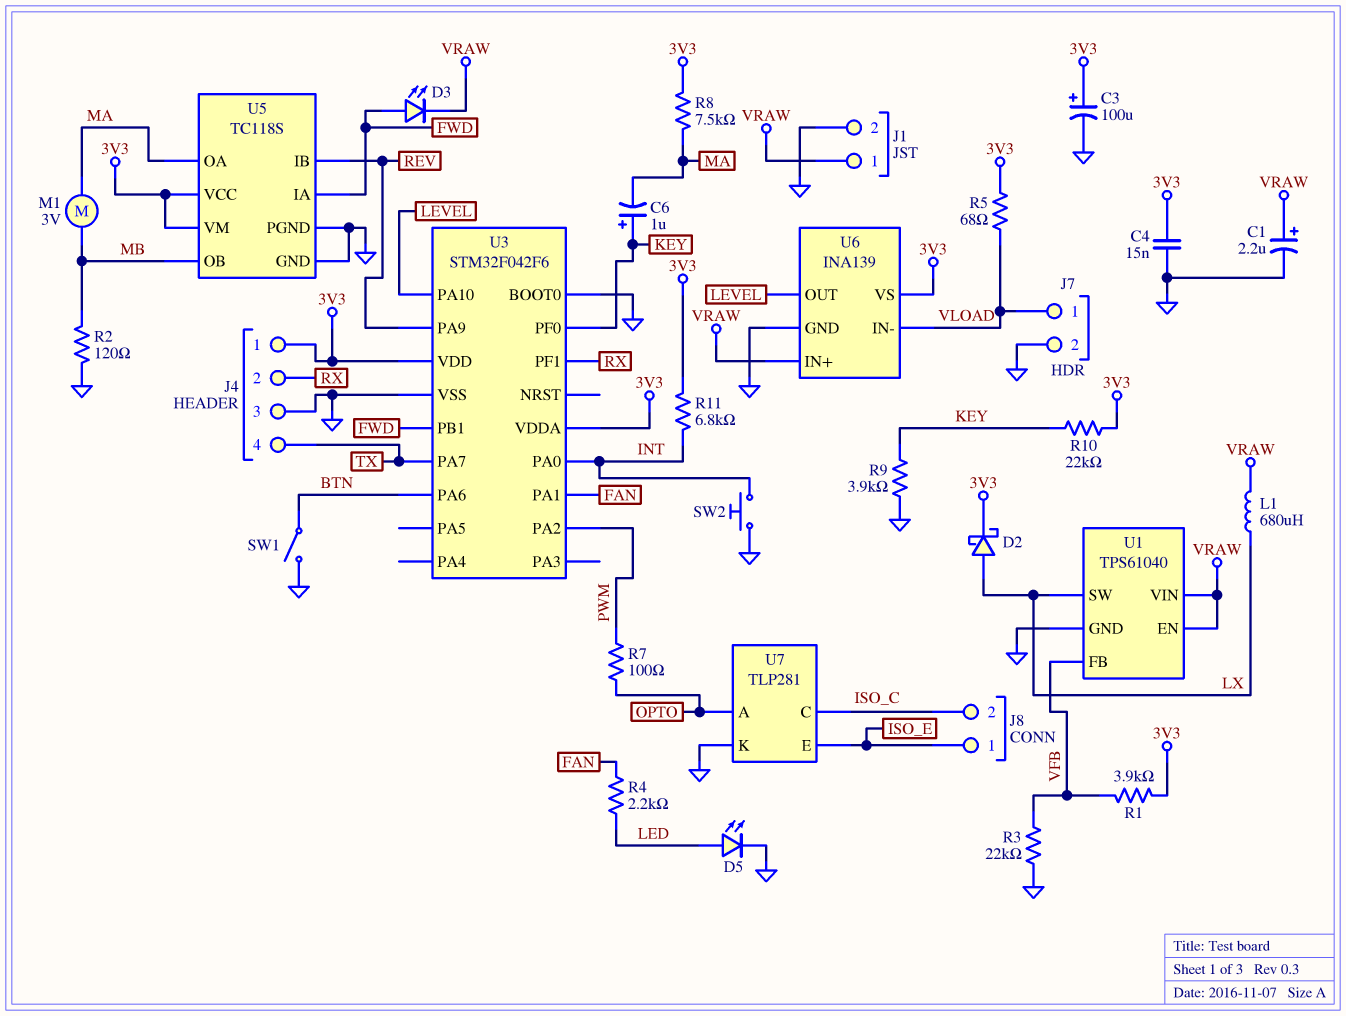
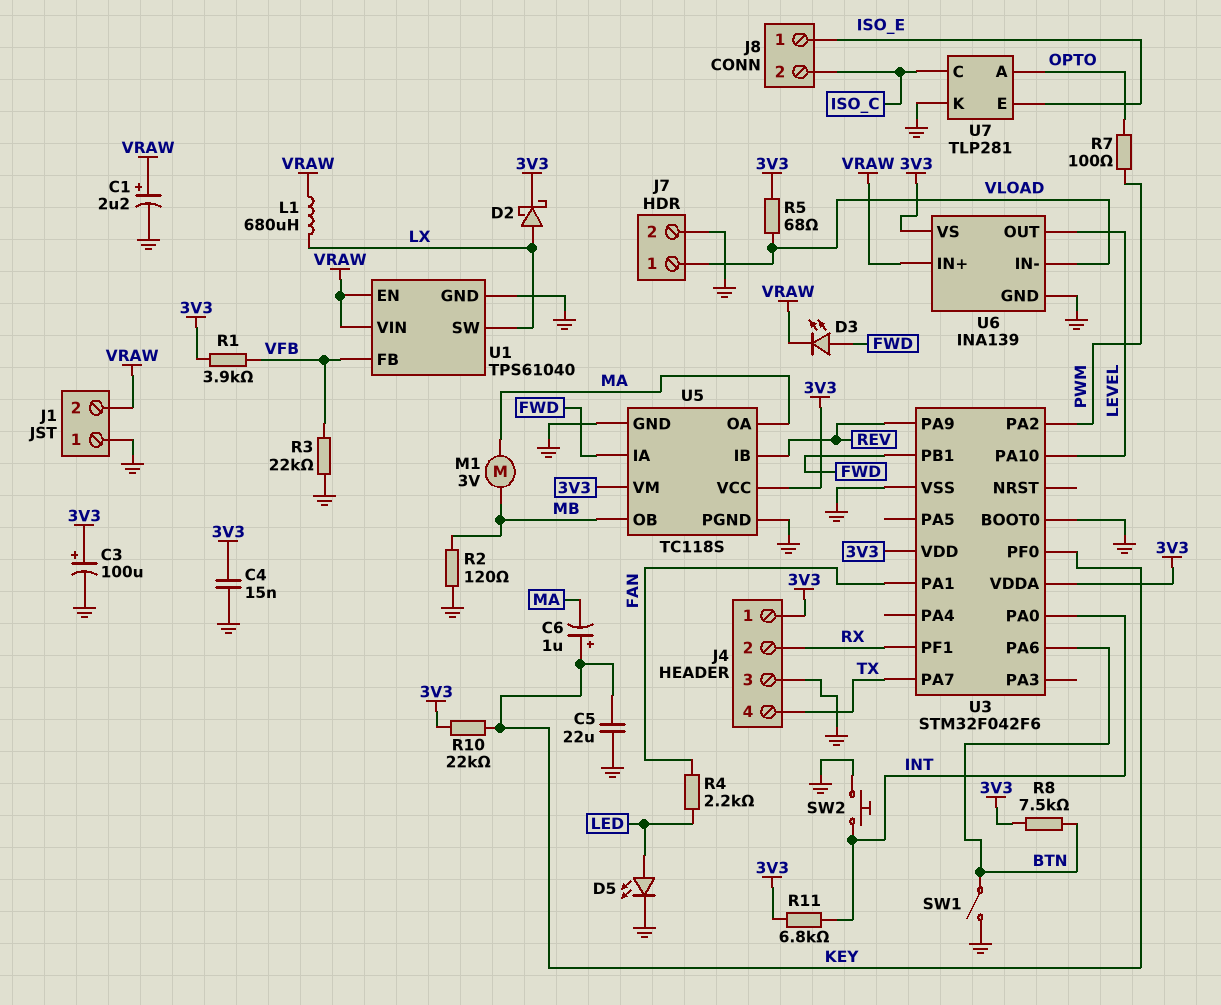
C5: none -> 22uF (GND, KEY)
J1 pin 1: VRAW -> GND
J1 pin 2: GND -> VRAW
R8: 7.5k (3V3, MA) -> 7.5k (3V3, BTN)
R9: 3.9k (GND, KEY) -> none

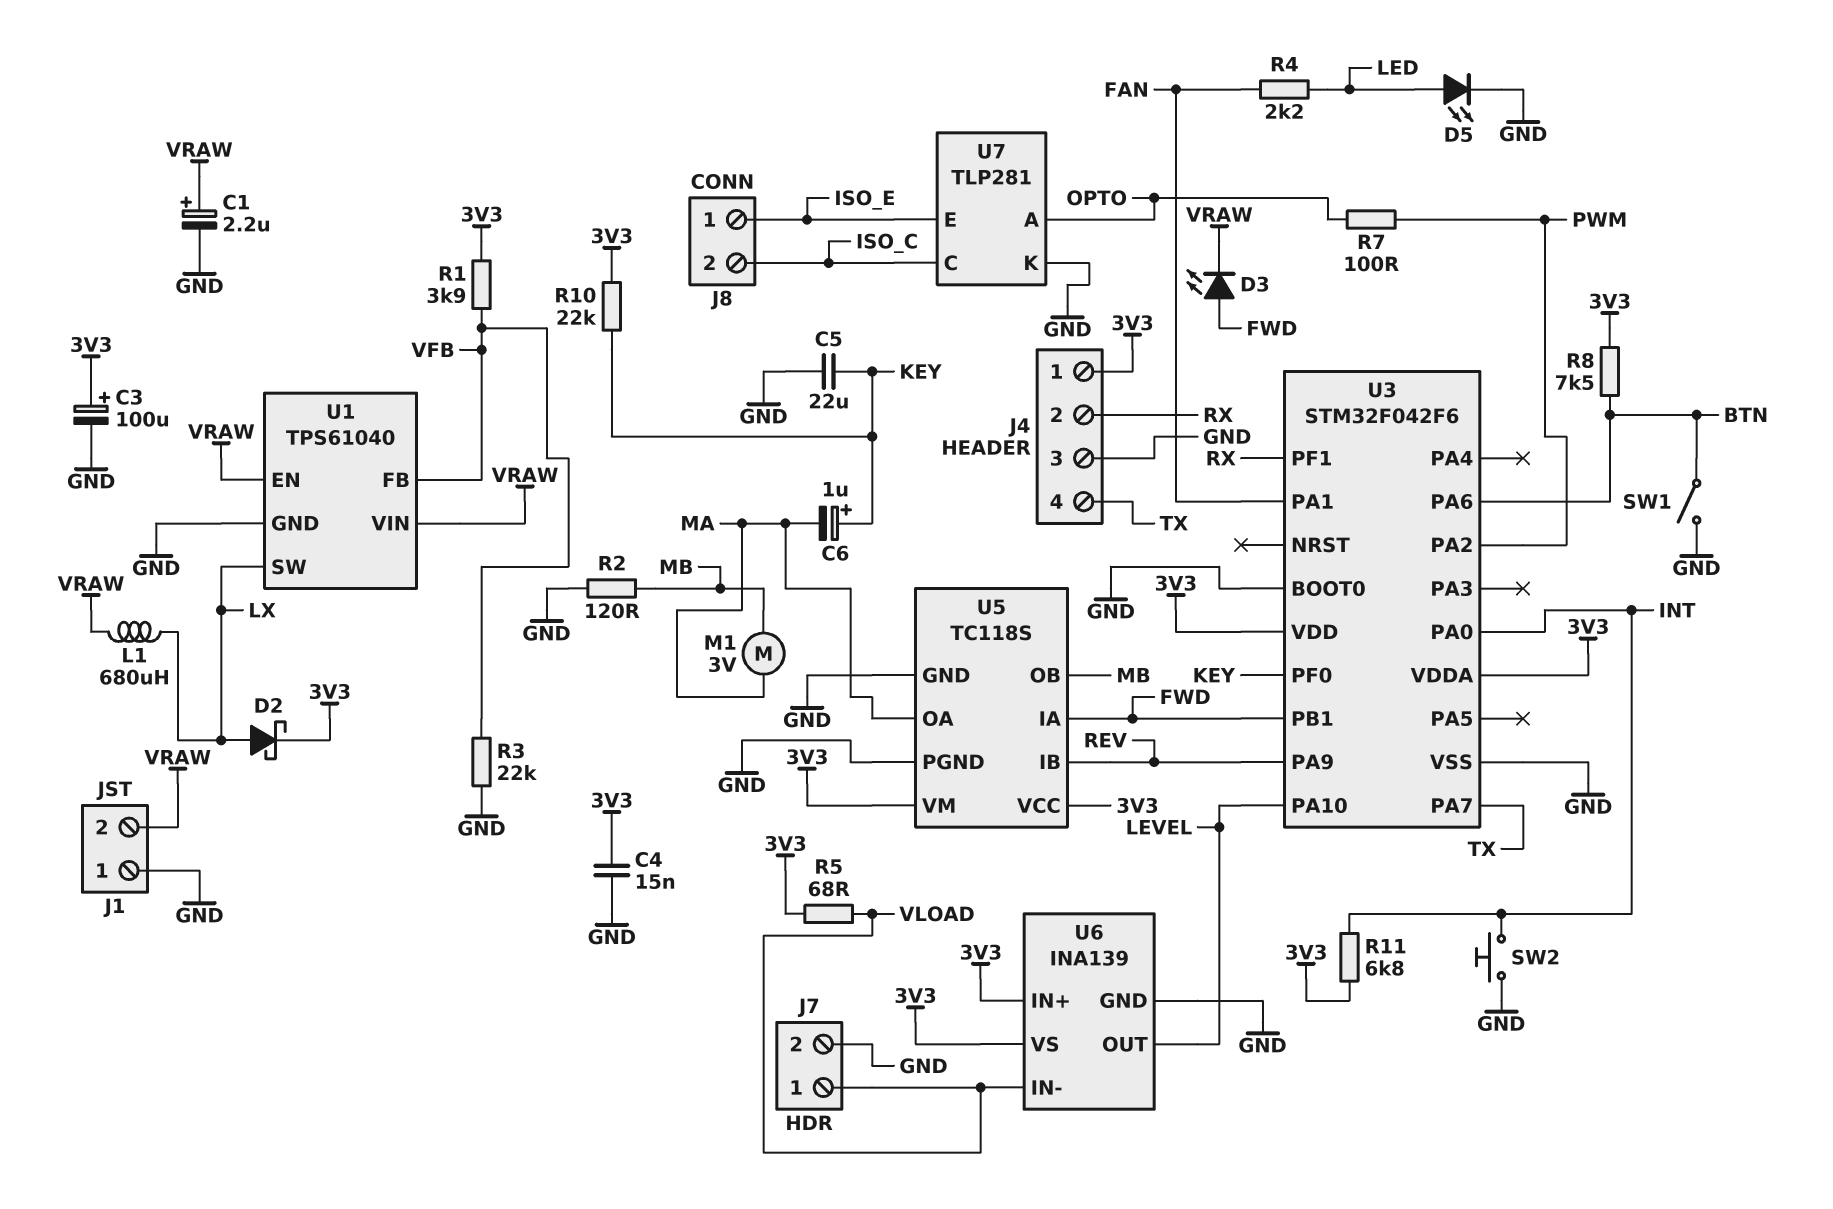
U6 pin IN+: VRAW -> 3V3

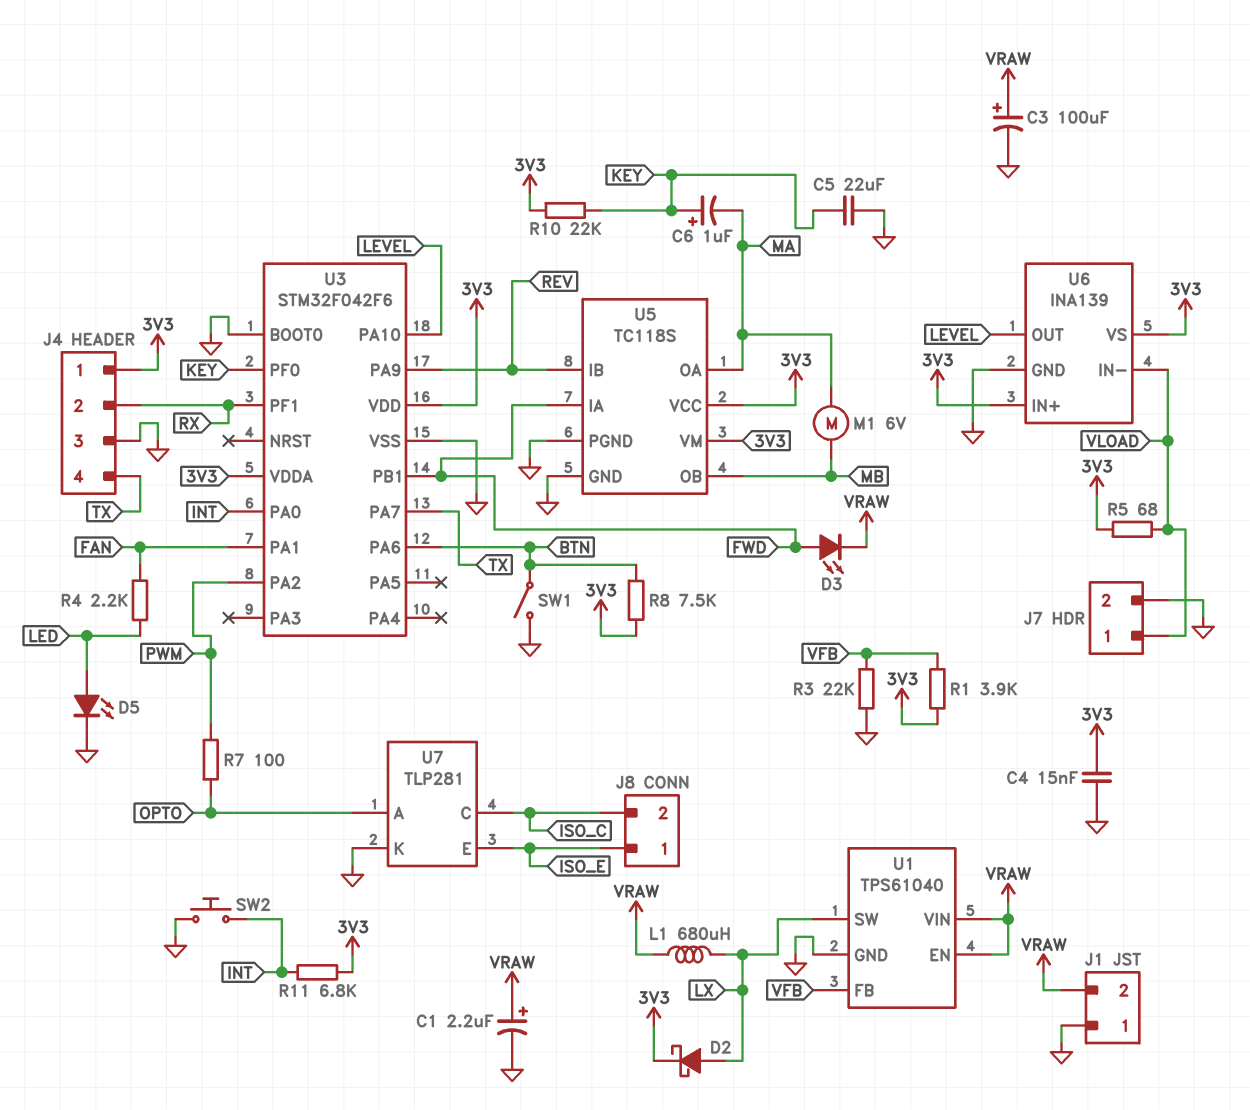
C3: 100uF (plus 3V3, minus GND) -> 100uF (plus VRAW, minus GND)
M1: motor 3V (MA, MB) -> motor 6V (MA, MB)
R2: 120 (GND, MB) -> none

